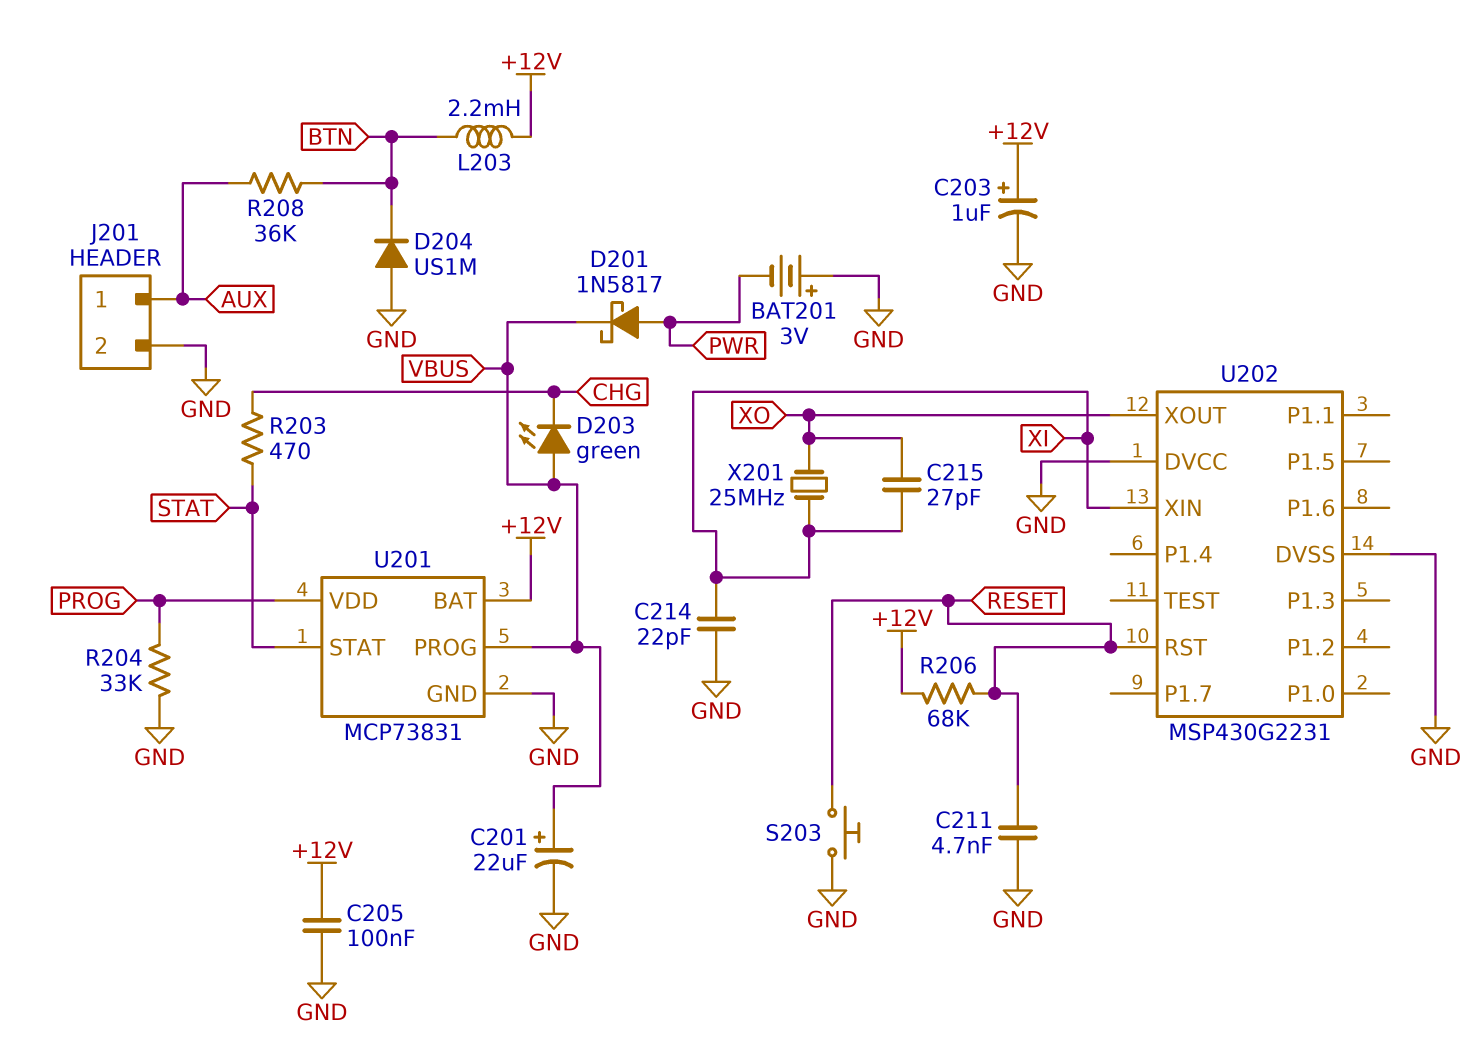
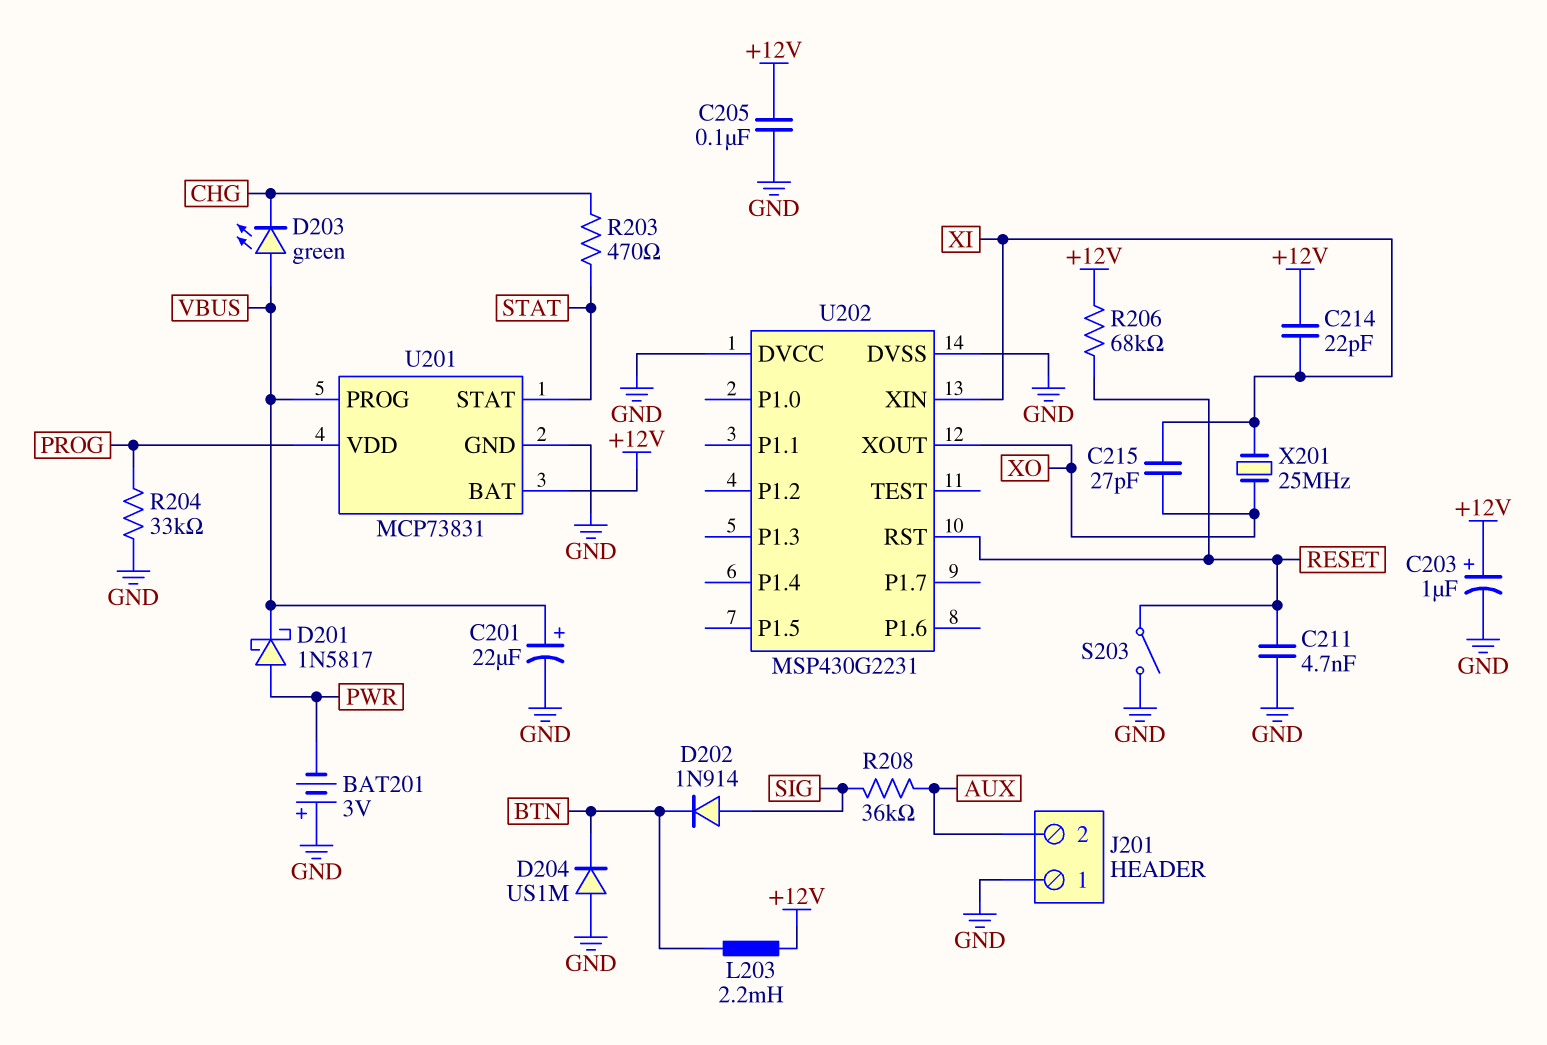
C214: 22pF (GND, XI) -> 22pF (+12V, XI)
D202: none -> diode 1N914 (A SIG, K BTN)
J201 pin 1: AUX -> GND
J201 pin 2: GND -> AUX
R208: 36k (AUX, BTN) -> 36k (AUX, SIG)
S203: button (GND, RESET) -> switch (GND, RESET)

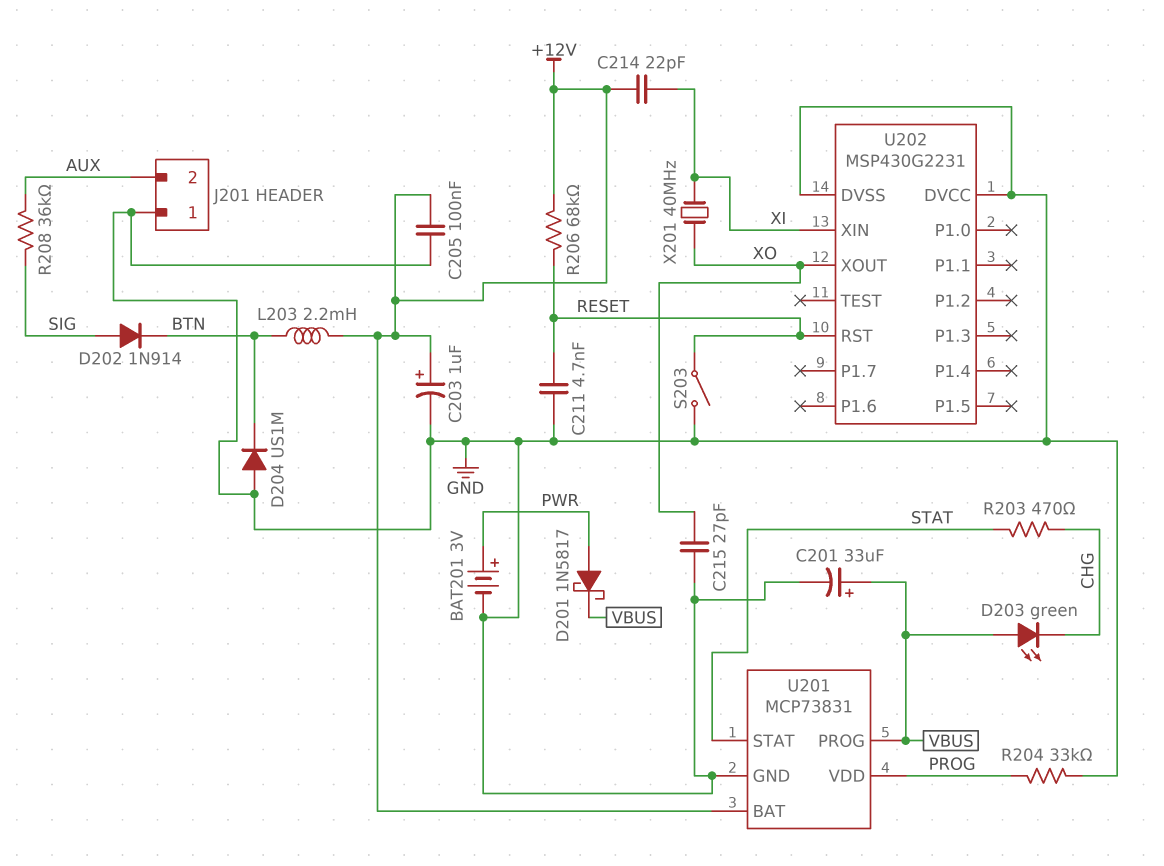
BAT201: 3V (plus GND, minus PWR) -> 3V (plus PWR, minus GND)
C201: 22uF (plus VBUS, minus GND) -> 33uF (plus VBUS, minus GND)
C215: 27pF (XI, XO) -> 27pF (GND, XO)
X201: 25MHz (XI, XO) -> 40MHz (XI, XO)

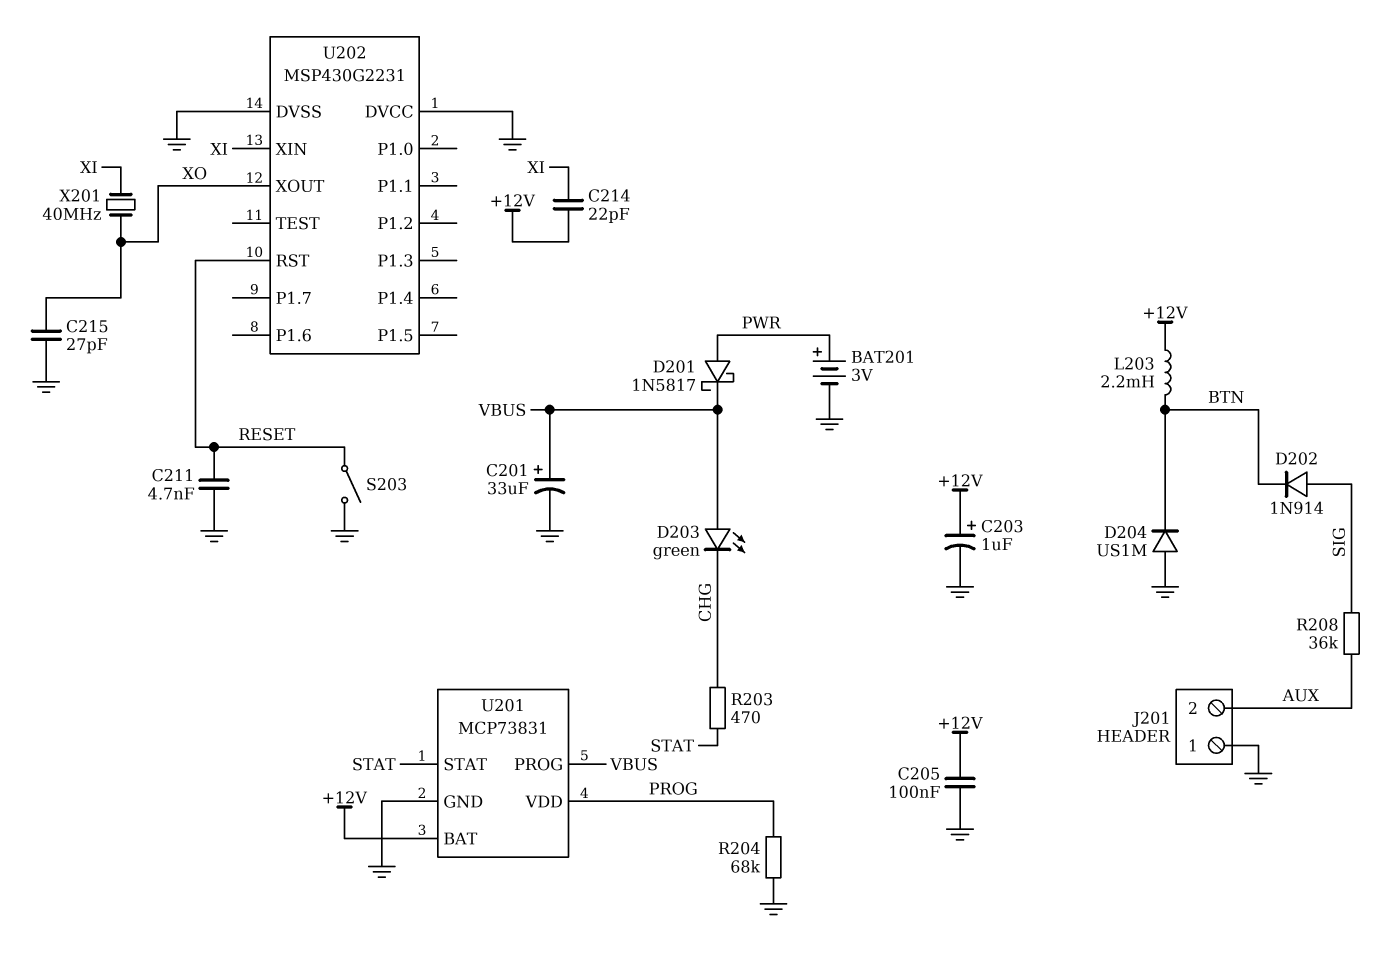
R204: 33k (GND, PROG) -> 68k (GND, PROG)
R206: 68k (+12V, RESET) -> none

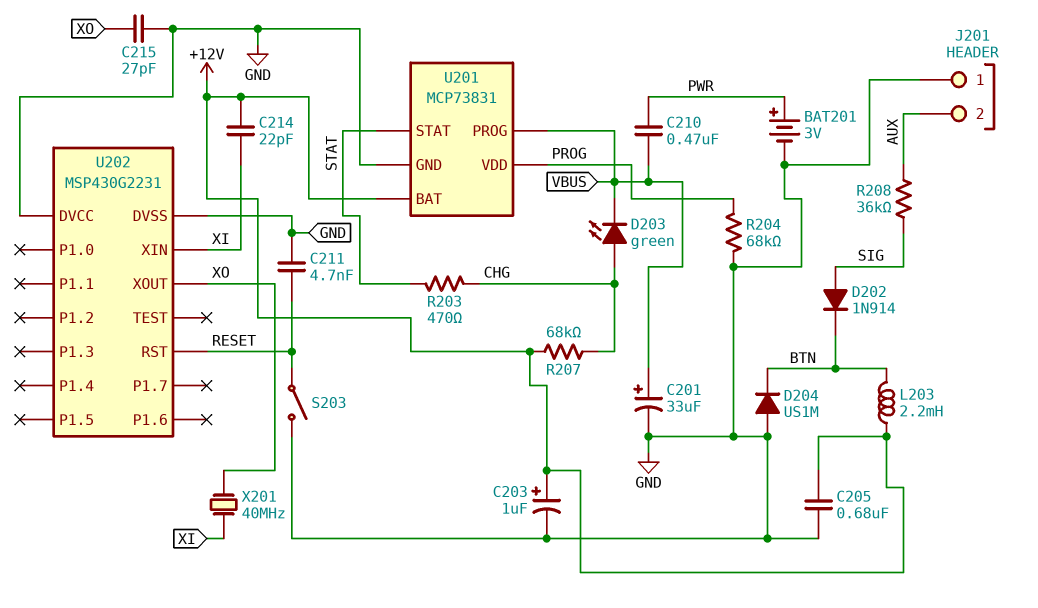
C205: 100nF (+12V, GND) -> 680nF (+12V, GND)
C210: none -> 470nF (PWR, VBUS)
D201: schottky 1N5817 (A PWR, K VBUS) -> none
D203: LED green (A VBUS, K CHG) -> LED green (A CHG, K VBUS)
R207: none -> 68k (+12V, CHG)

